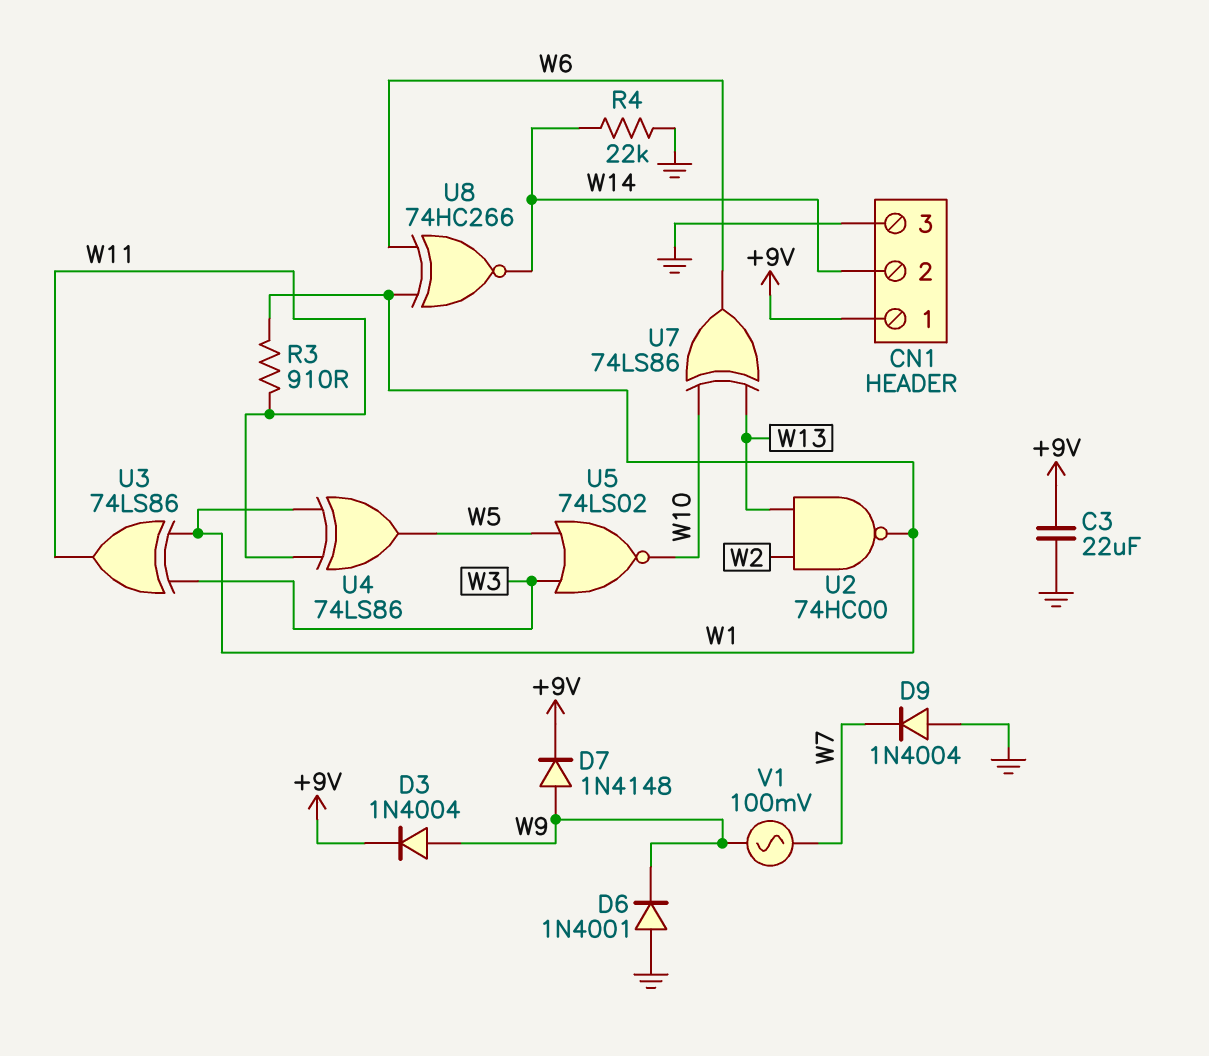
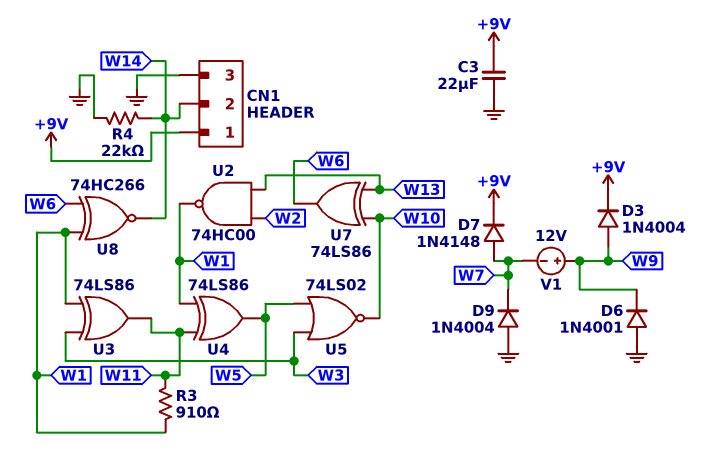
D7: diode 1N4148 (A W9, K +9V) -> diode 1N4148 (A W7, K +9V)
V1: AC 100mV (W7, W9) -> 12V (plus W9, minus W7)

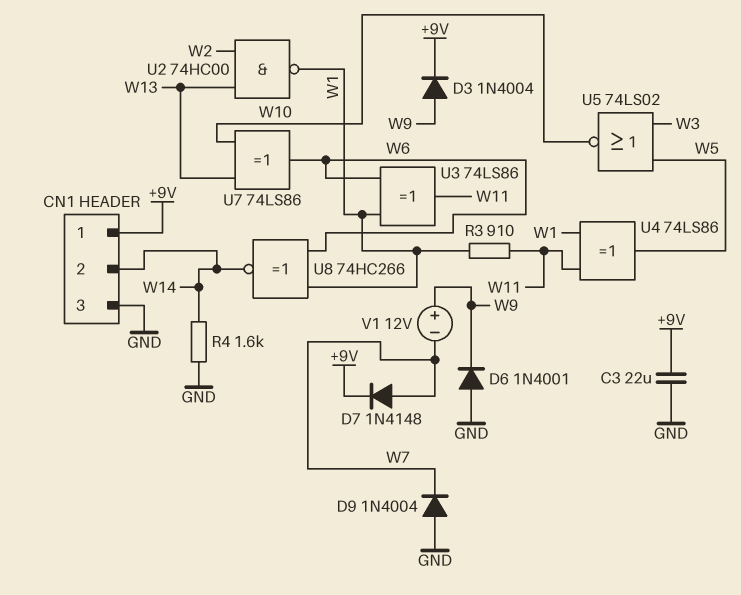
R4: 22k (GND, W14) -> 1.6k (GND, W14)
U3: XOR 74LS86 (in W1, in W3, out W11) -> XOR 74LS86 (in W1, in W6, out W11)

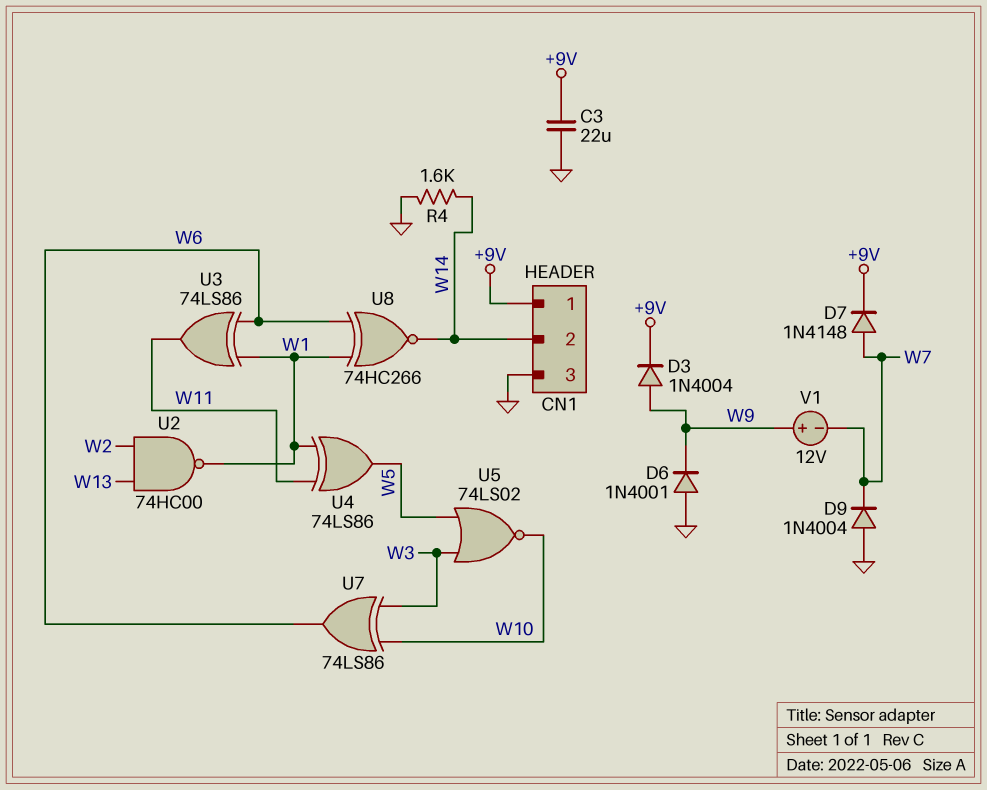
R3: 910 (W1, W11) -> none
U7: XOR 74LS86 (in W10, in W13, out W6) -> XOR 74LS86 (in W3, in W10, out W6)

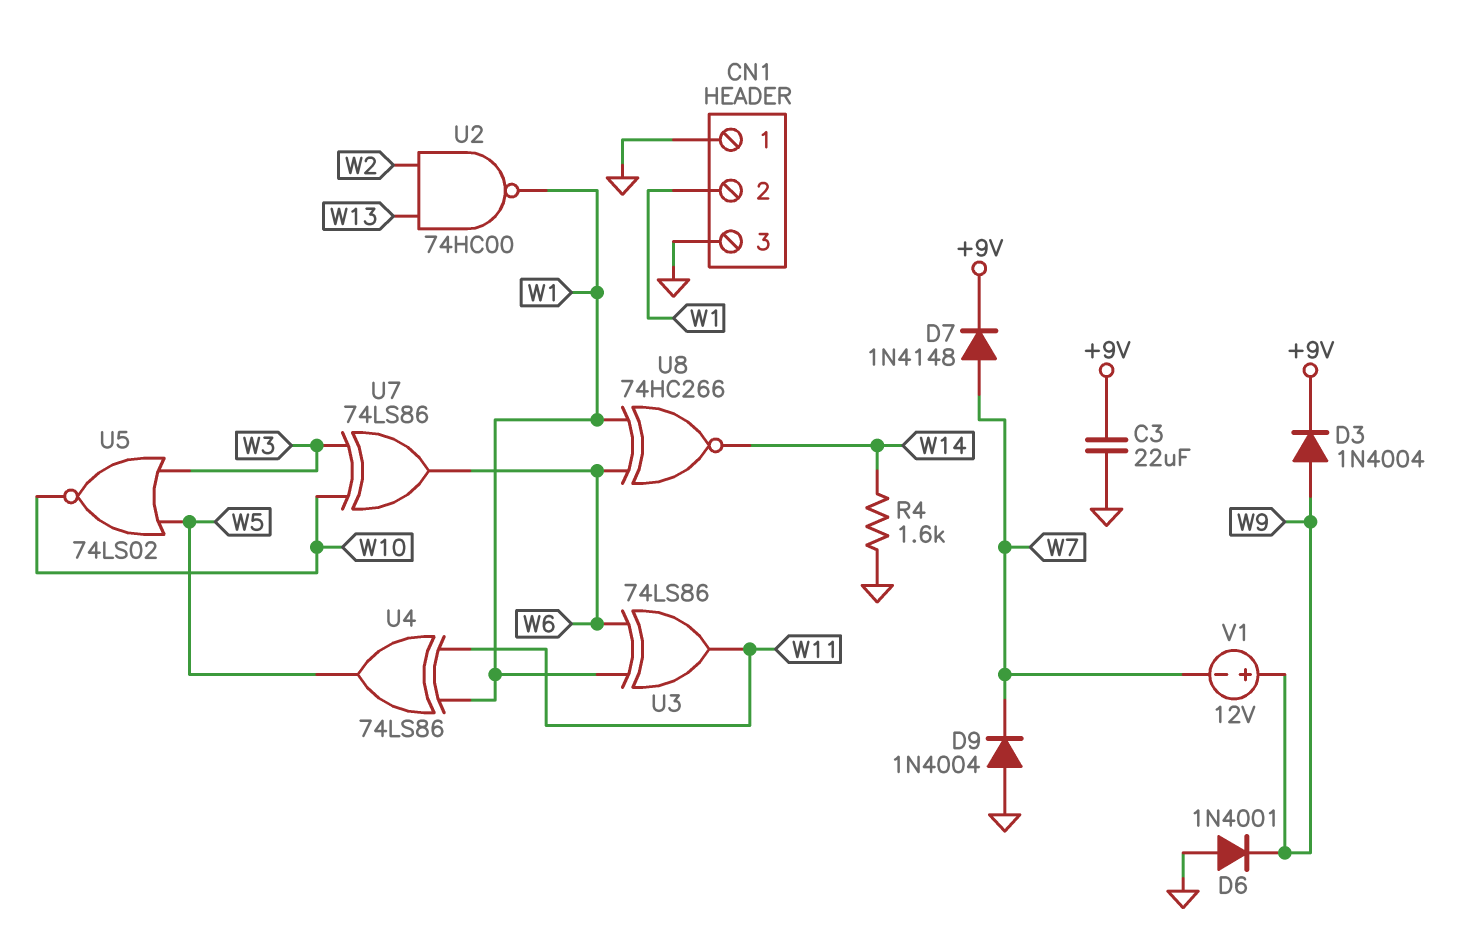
CN1 pin 1: +9V -> GND
CN1 pin 2: W14 -> W1

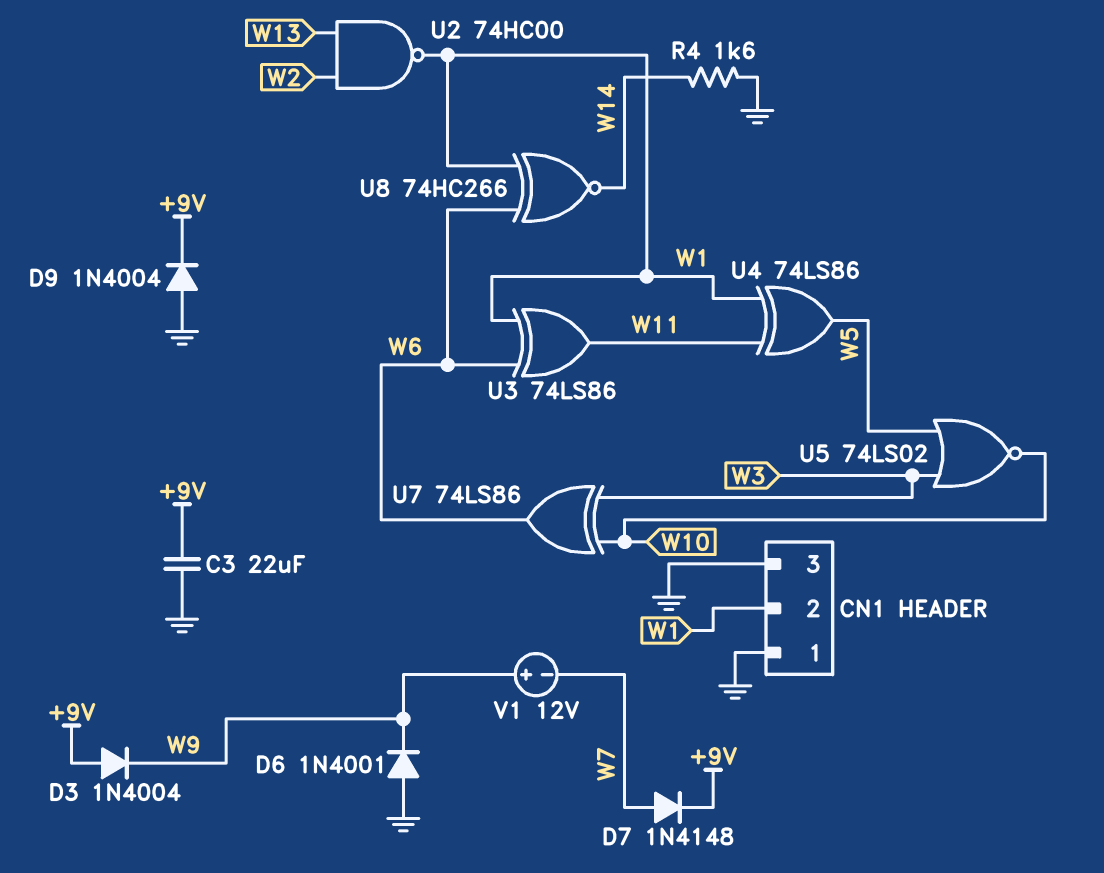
D3: diode 1N4004 (A W9, K +9V) -> diode 1N4004 (A +9V, K W9)
D9: diode 1N4004 (A GND, K W7) -> diode 1N4004 (A GND, K +9V)

